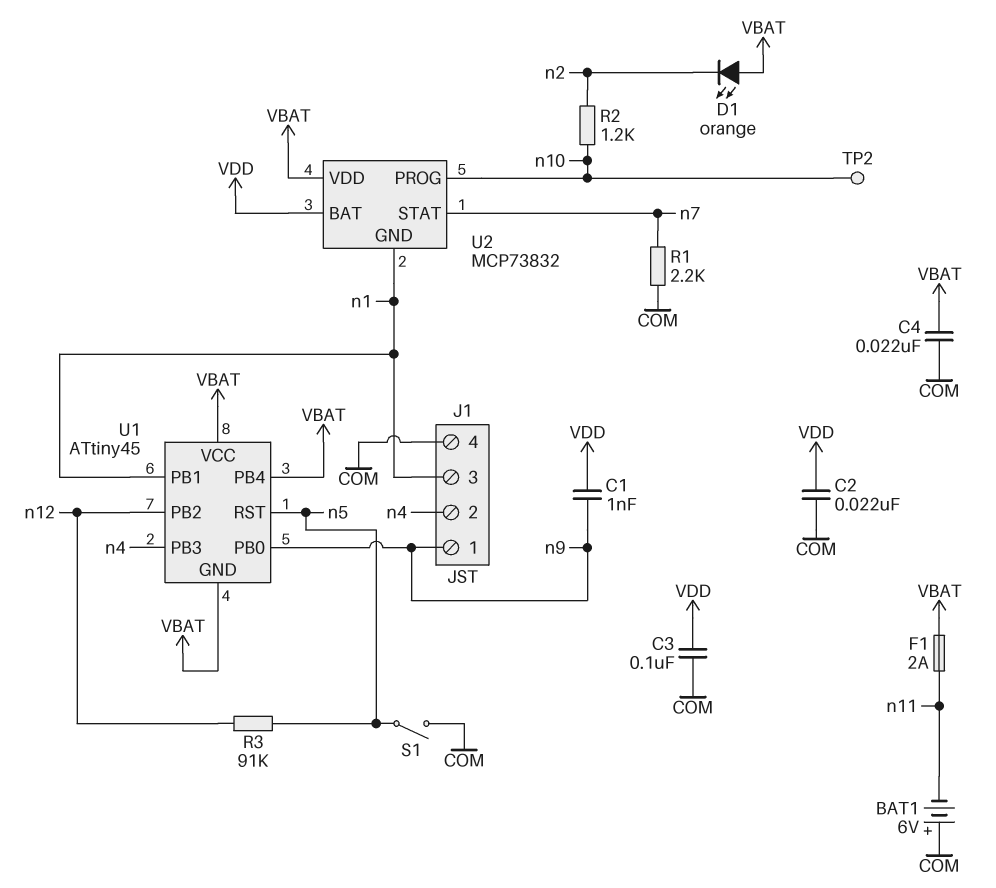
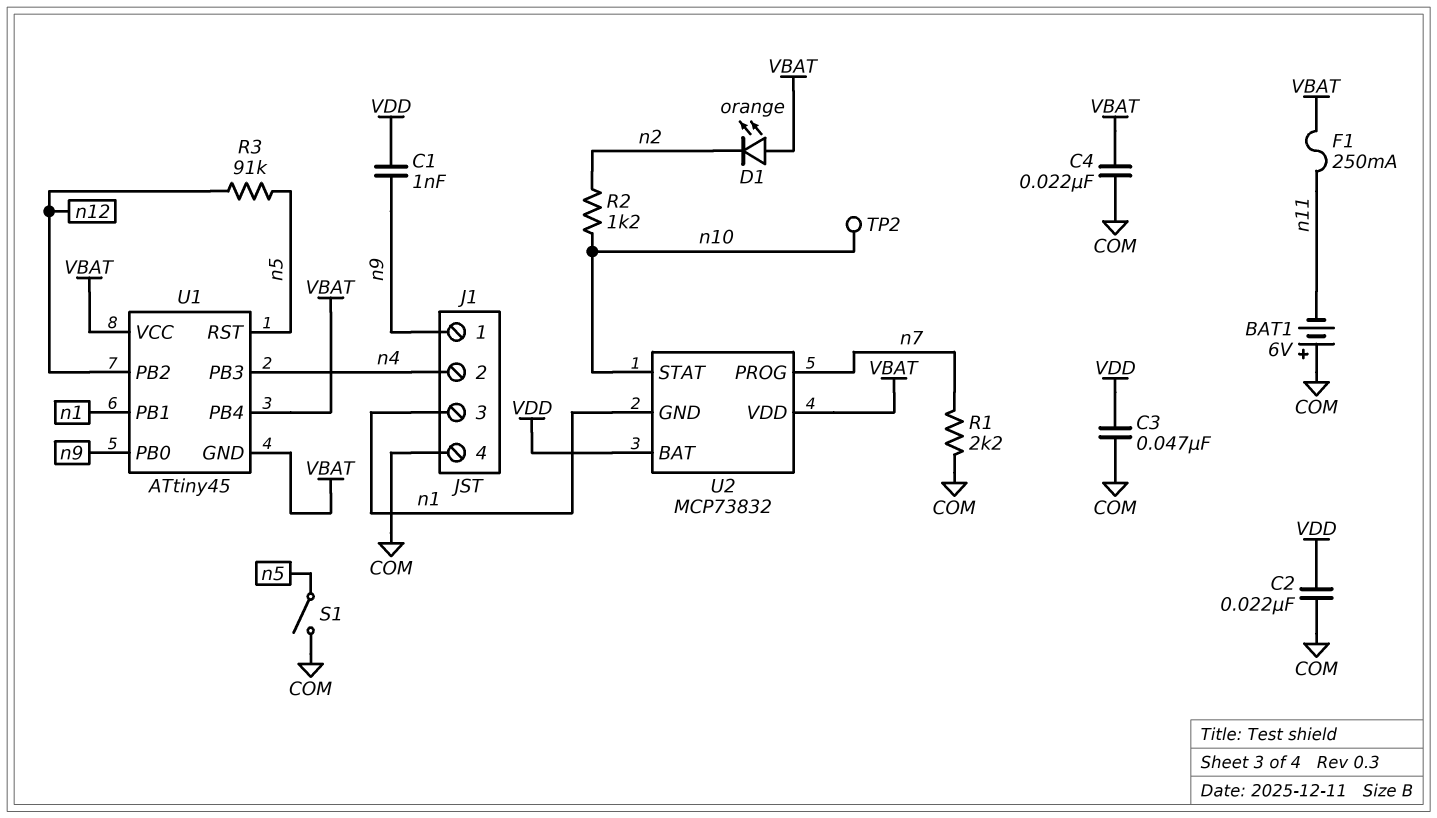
C3: 100nF (COM, VDD) -> 47nF (COM, VDD)
F1: 2A (VBAT, n11) -> 250mA (VBAT, n11)
U2 pin PROG: n10 -> n7
U2 pin STAT: n7 -> n10

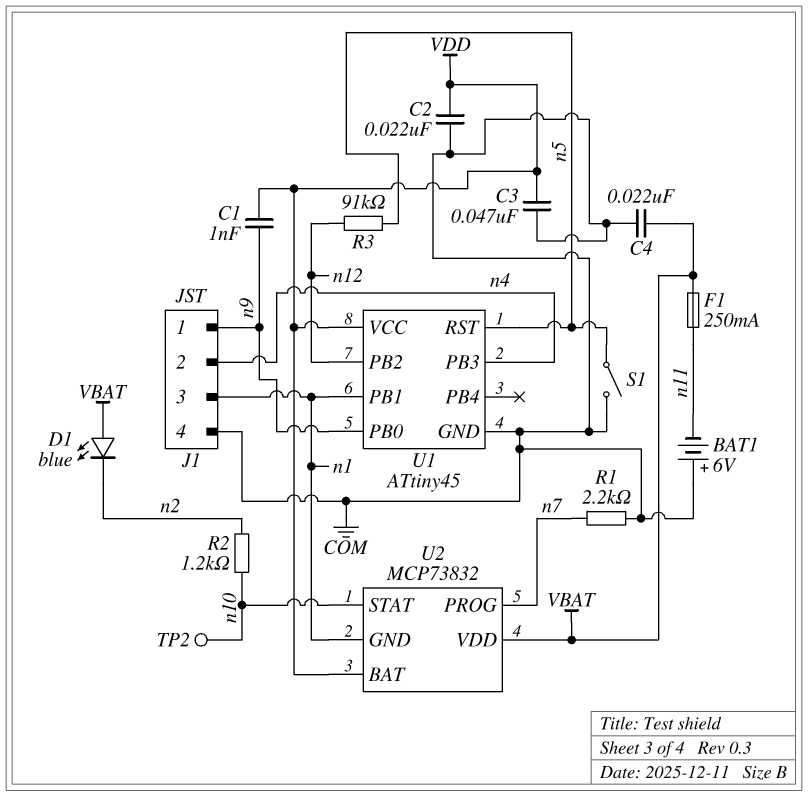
D1: LED orange (A VBAT, K n2) -> LED blue (A VBAT, K n2)
U1 pin GND: VBAT -> COM
U1 pin PB4: VBAT -> none
U1 pin VCC: VBAT -> VDD

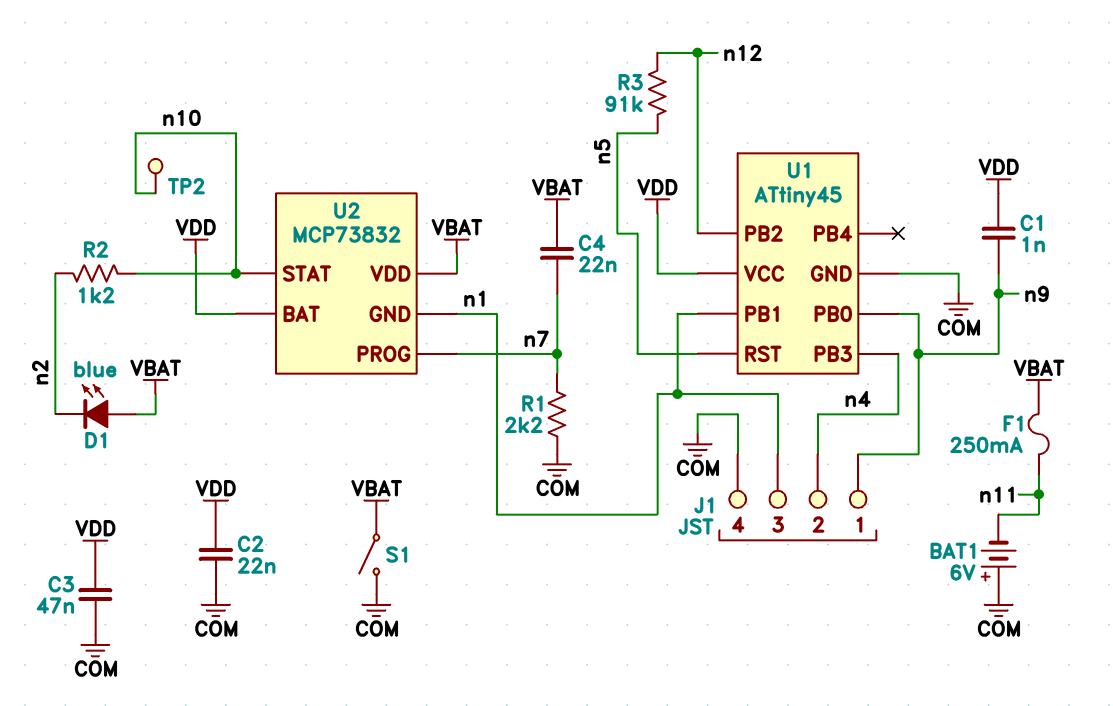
C4: 22nF (COM, VBAT) -> 22nF (VBAT, n7)
S1: switch (COM, n5) -> switch (COM, VBAT)

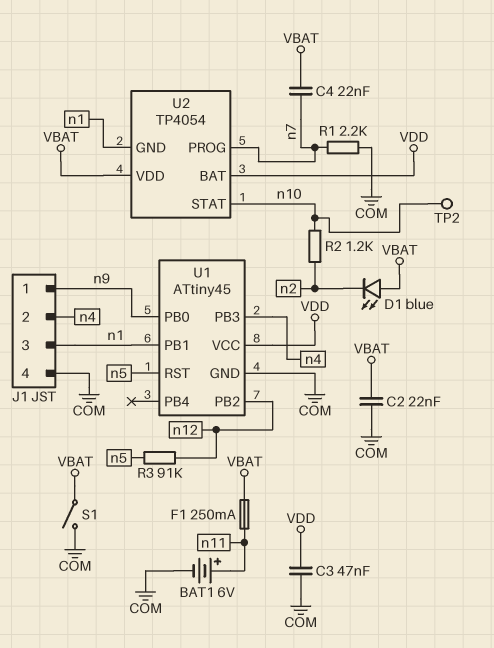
BAT1: 6V (plus COM, minus n11) -> 6V (plus n11, minus COM)
C1: 1nF (VDD, n9) -> none
C2: 22nF (COM, VDD) -> 22nF (COM, VBAT)
U2: MCP73832 -> TP4054

